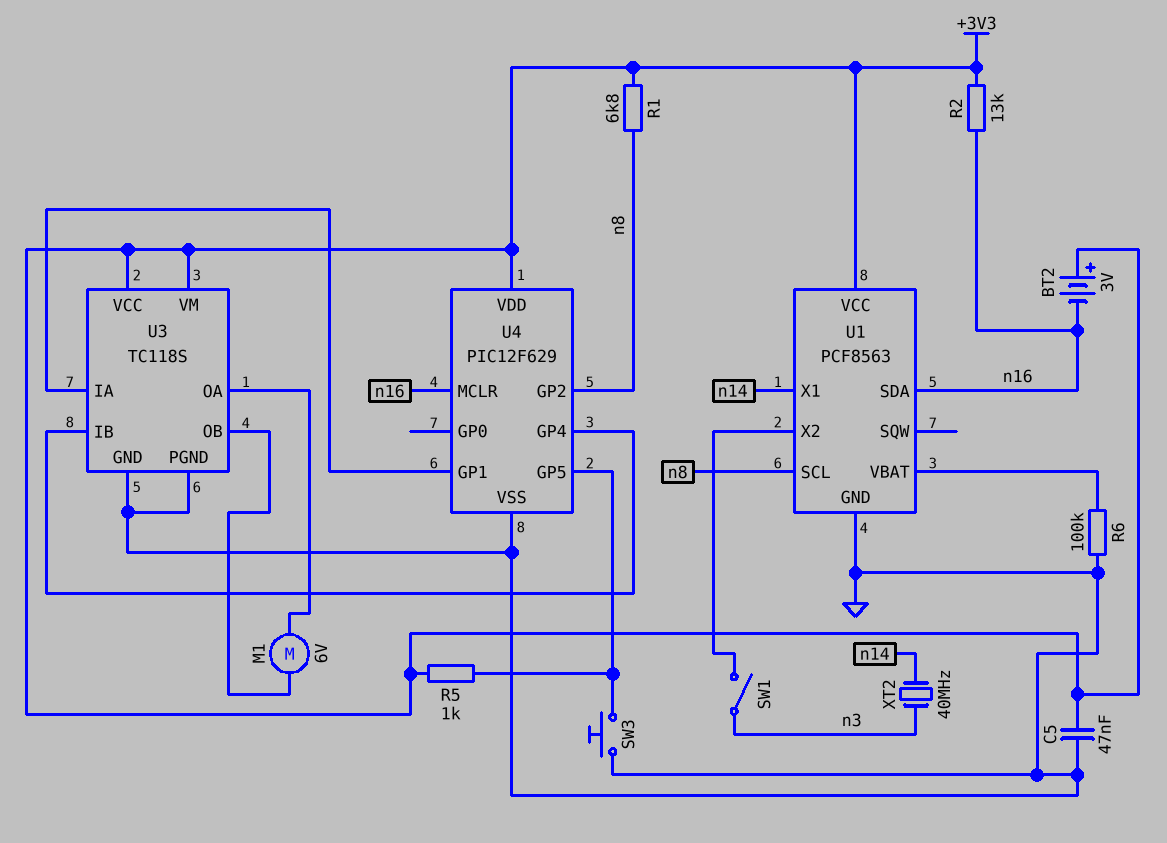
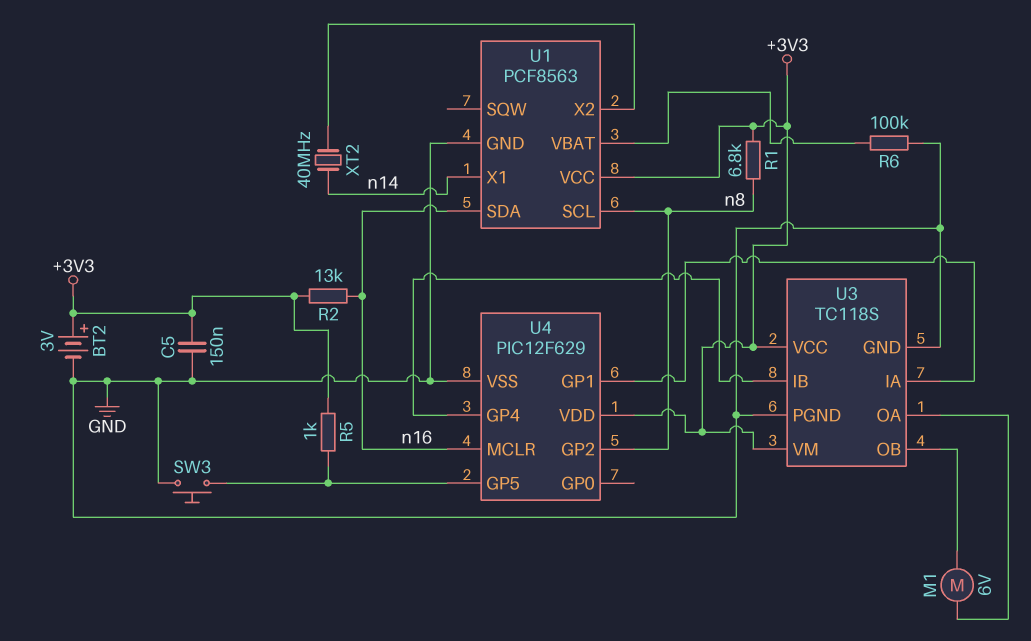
BT2: 3V (plus +3V3, minus n16) -> 3V (plus +3V3, minus GND)
C5: 47nF (+3V3, GND) -> 150nF (+3V3, GND)
SW1: switch (U1/X2, n3) -> none
XT2: 40MHz (n3, n14) -> 40MHz (U1/X2, n14)

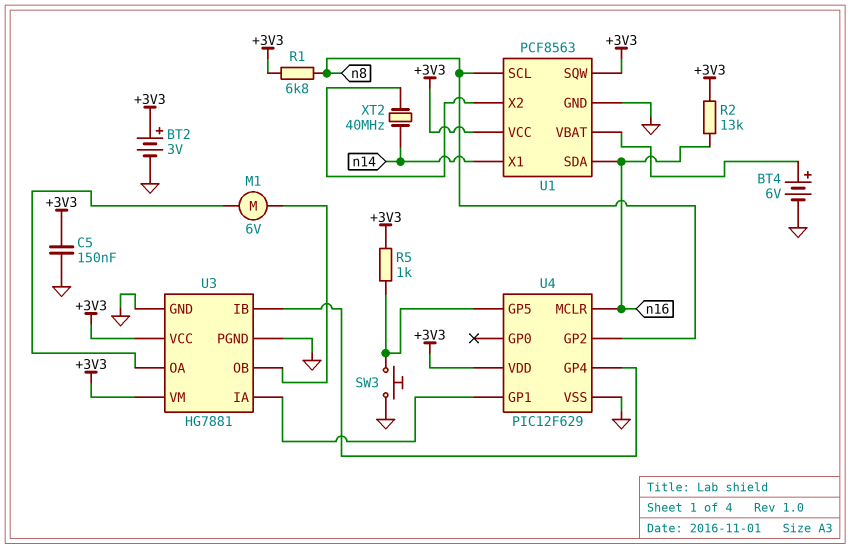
BT4: none -> 6V (plus U1/VBAT, minus GND)
R6: 100k (GND, U1/VBAT) -> none
U1 pin SQW: none -> +3V3
U3: TC118S -> HG7881

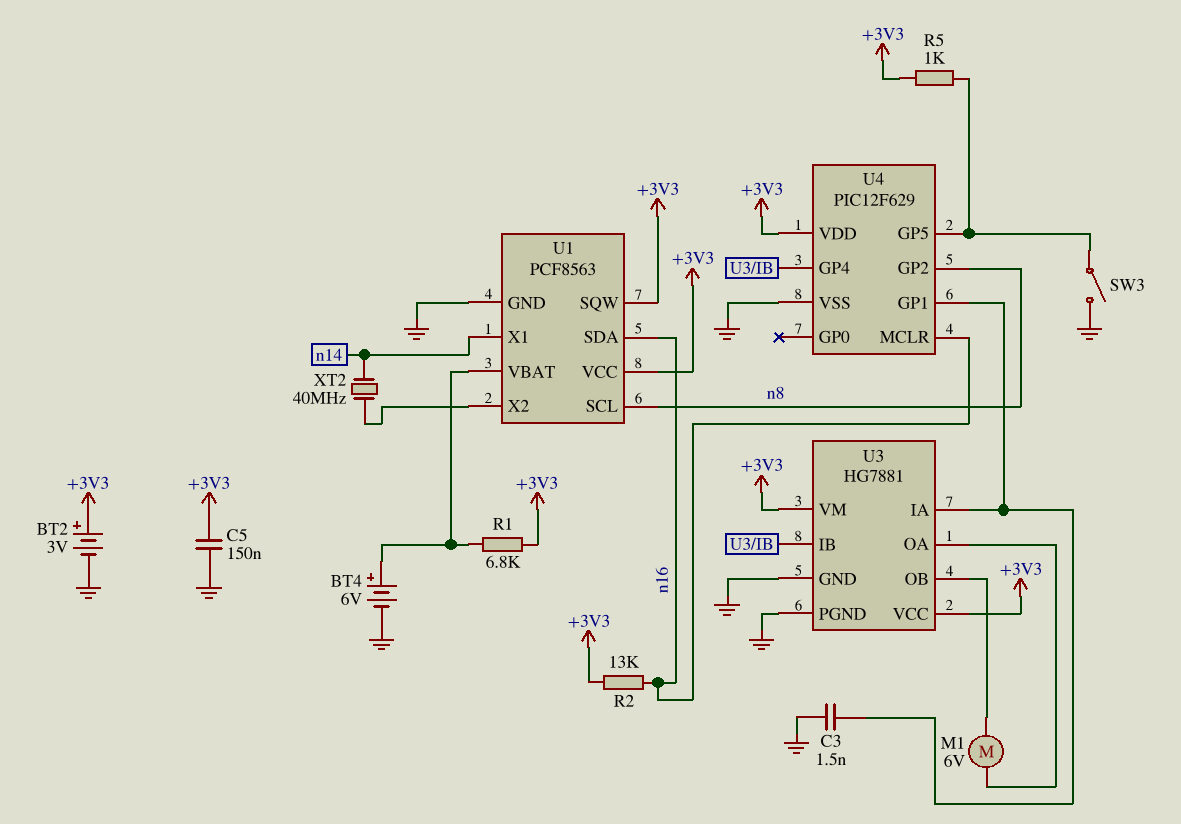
C3: none -> 1.5nF (GND, U3/IA)
R1: 6.8k (+3V3, n8) -> 6.8k (+3V3, U1/VBAT)
SW3: button (GND, U4/GP5) -> switch (GND, U4/GP5)

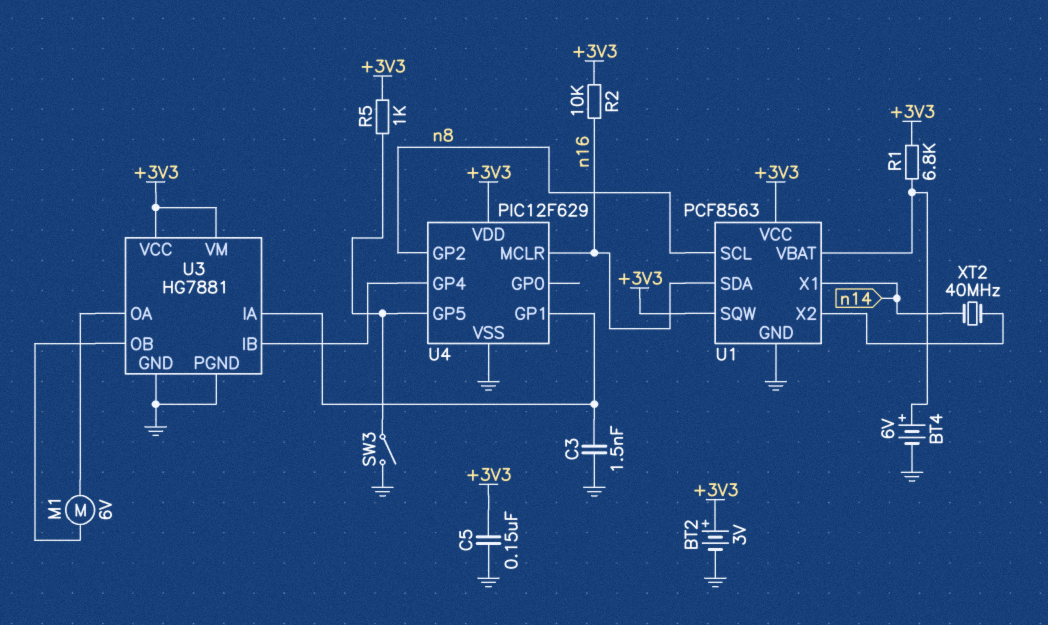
R2: 13k (+3V3, n16) -> 10k (+3V3, n16)

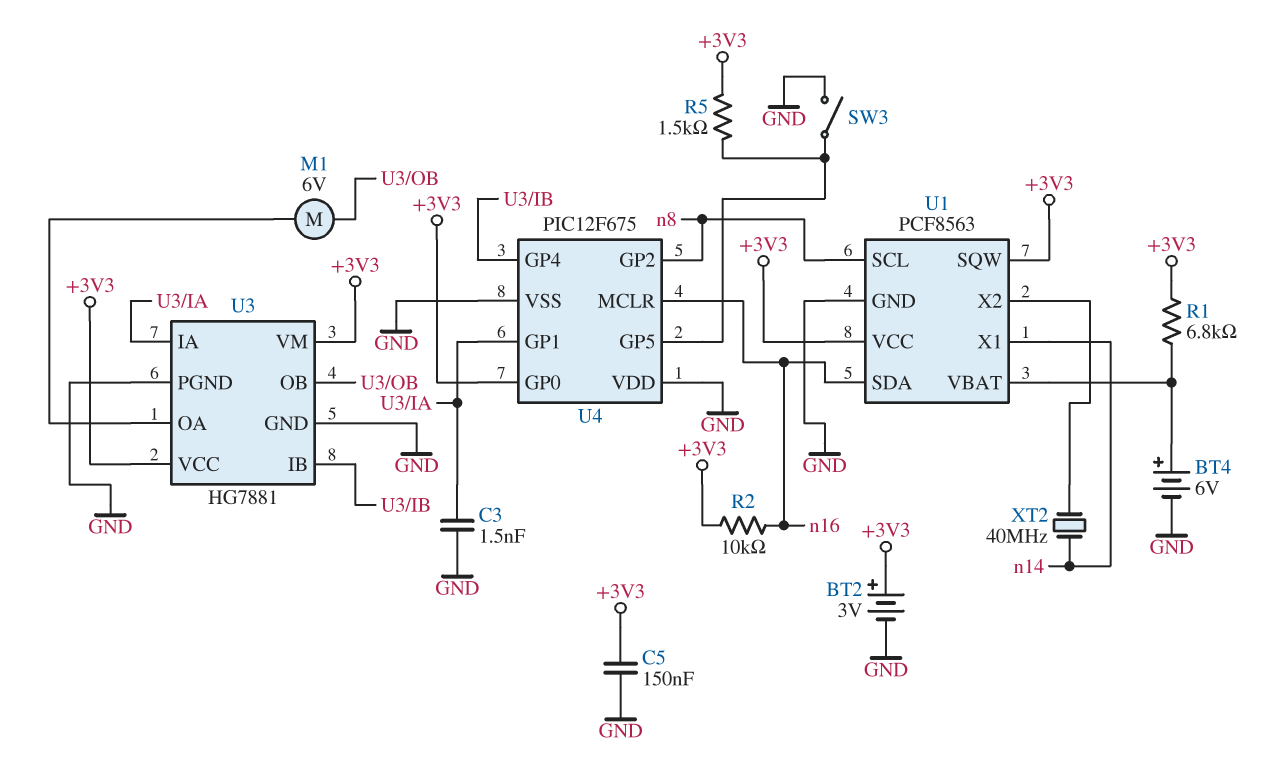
R5: 1k (+3V3, U4/GP5) -> 1.5k (+3V3, U4/GP5)
U4: PIC12F629 -> PIC12F675
U4 pin GP0: none -> +3V3
U4 pin VDD: +3V3 -> GND

